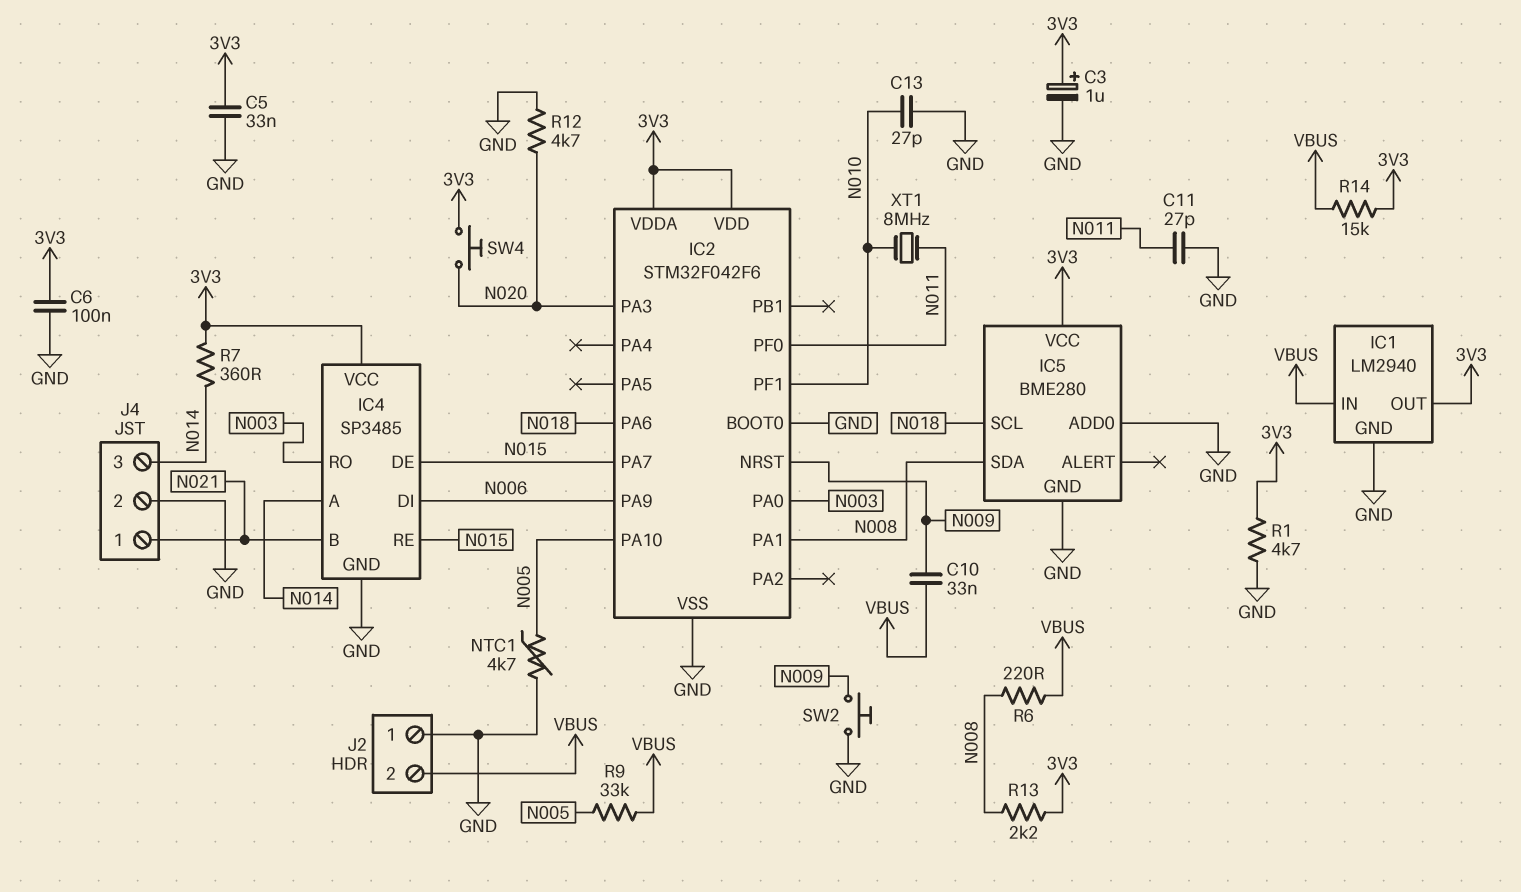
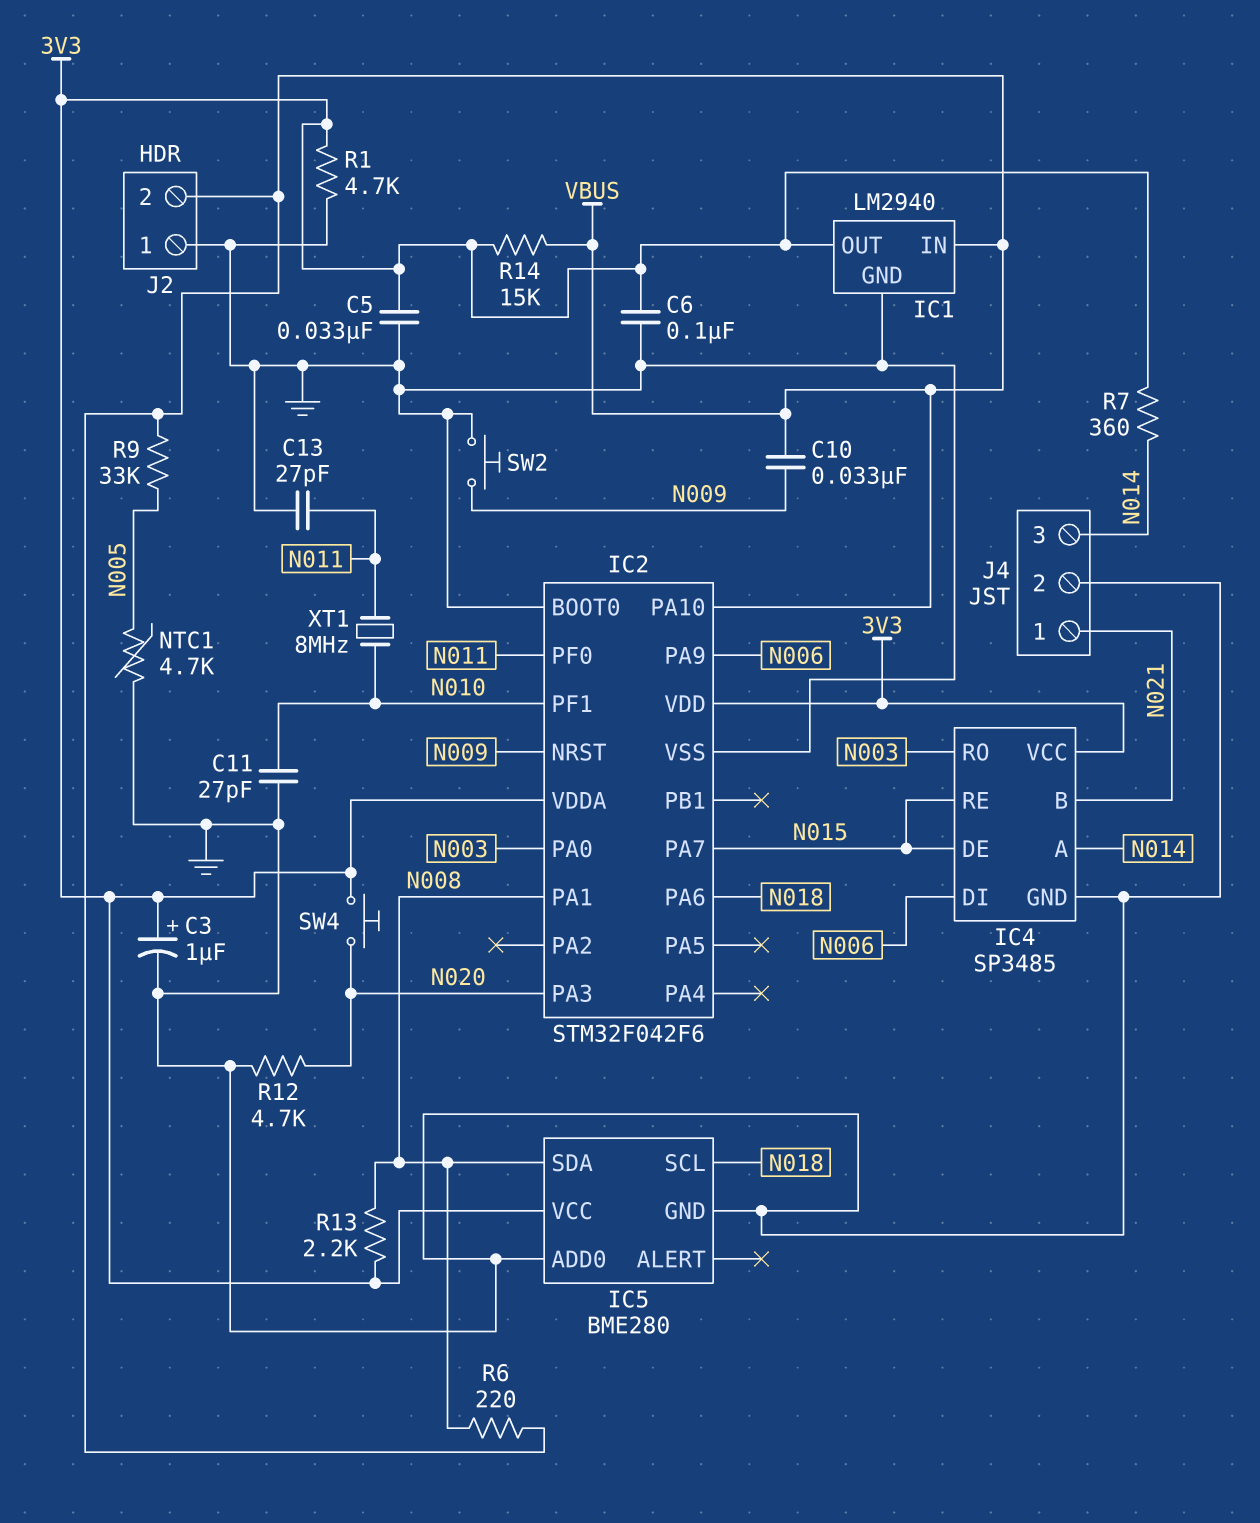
C11: 27pF (GND, N011) -> 27pF (GND, N010)
C13: 27pF (GND, N010) -> 27pF (GND, N011)
IC2 pin PA10: N005 -> VBUS

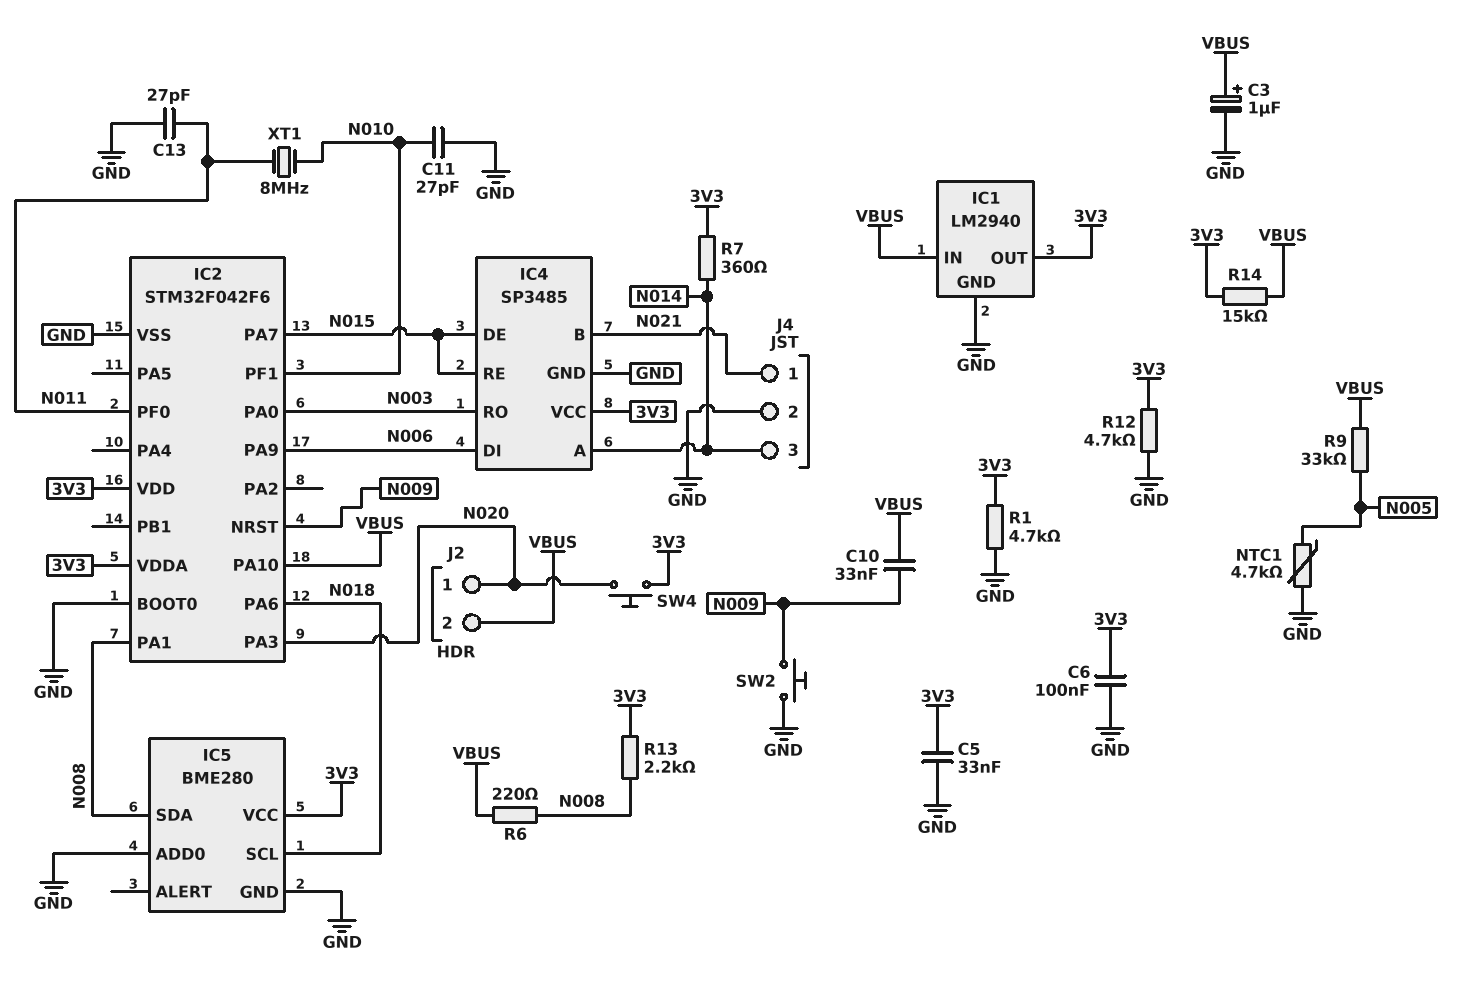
C3: 1uF (plus 3V3, minus GND) -> 1uF (plus VBUS, minus GND)
J2 pin 1: GND -> N020
R12: 4.7k (GND, N020) -> 4.7k (3V3, GND)

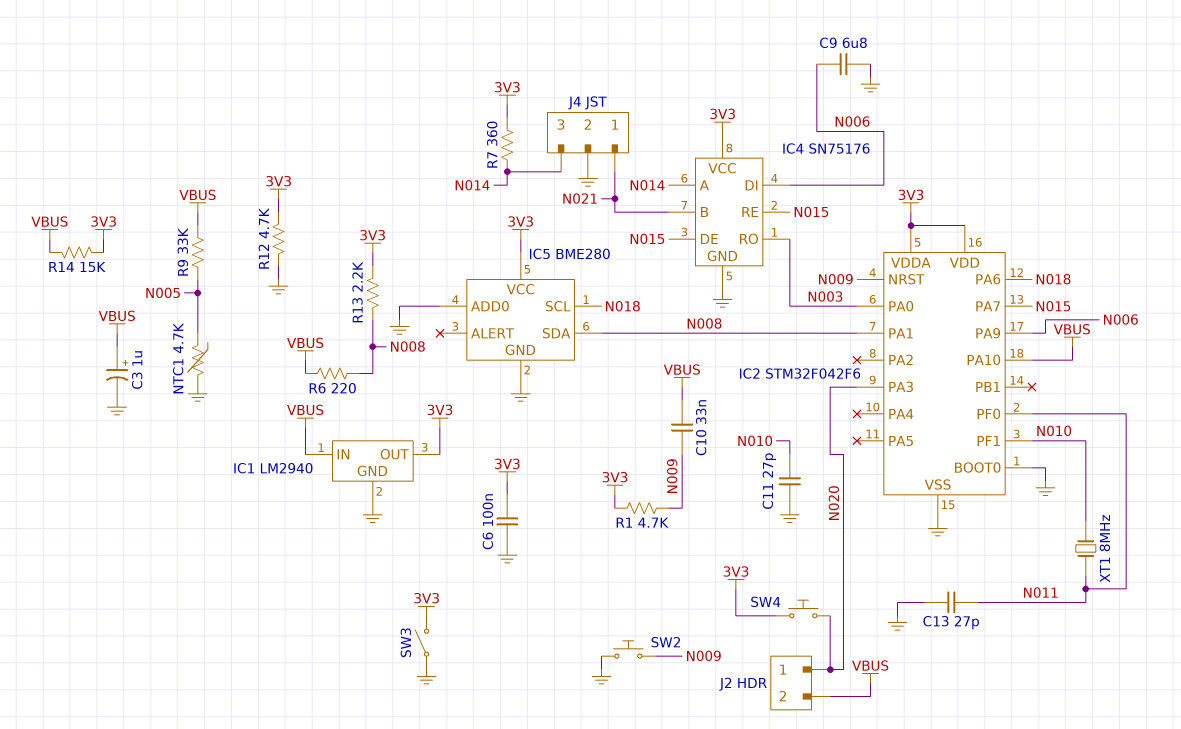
C5: 33nF (3V3, GND) -> none
C9: none -> 6.8uF (GND, N006)
IC4: SP3485 -> SN75176
R1: 4.7k (3V3, GND) -> 4.7k (3V3, N009)
SW3: none -> switch (3V3, GND)

